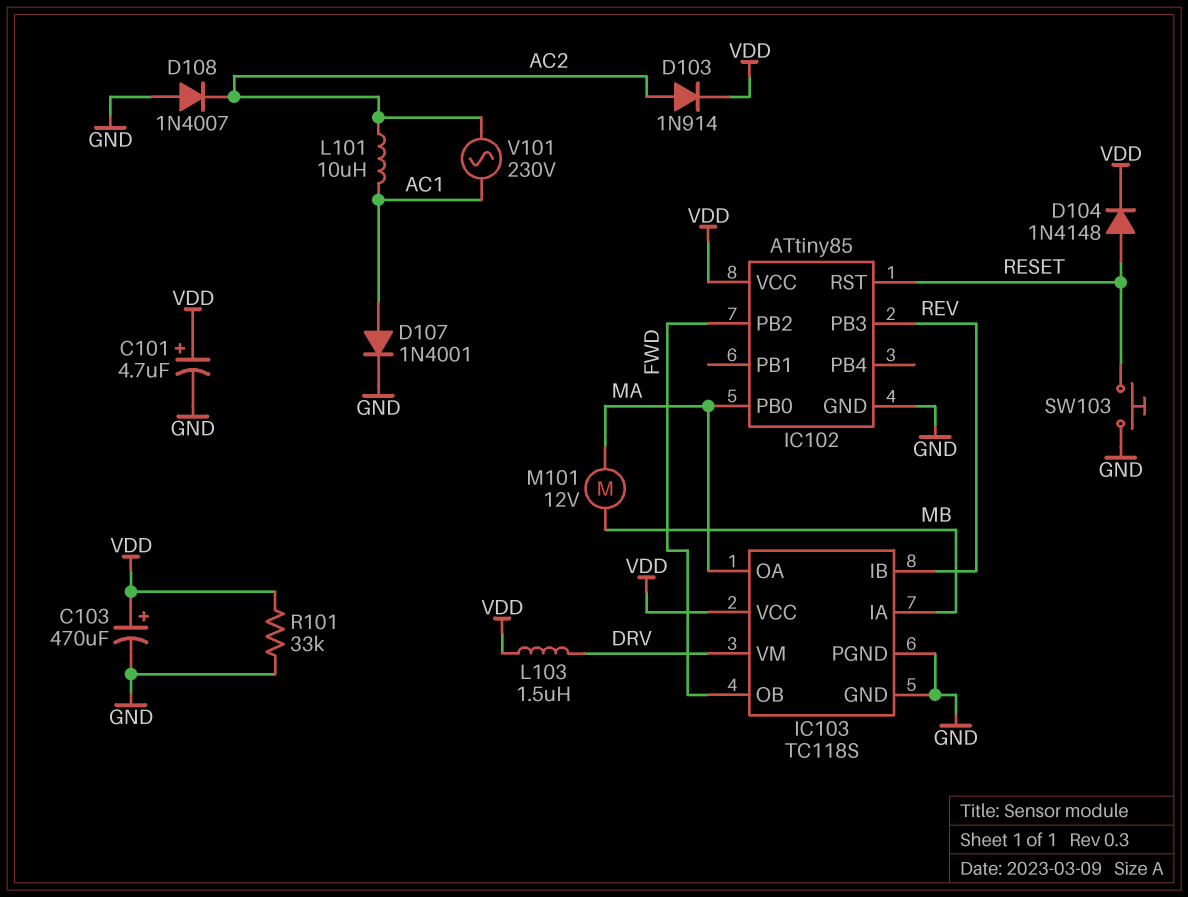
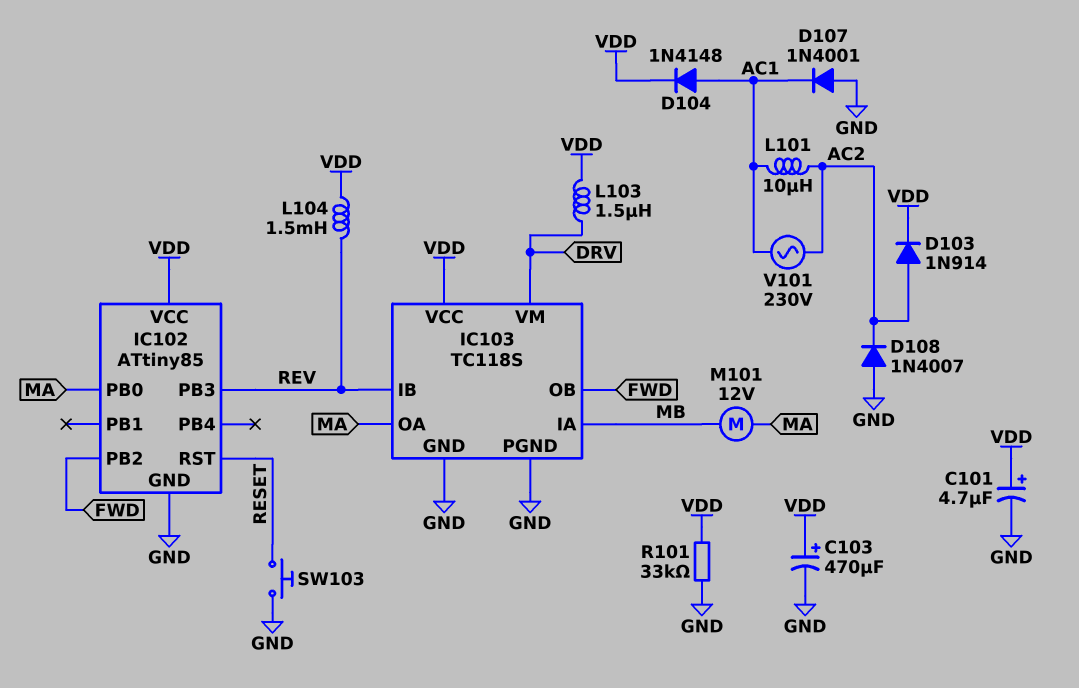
D104: diode 1N4148 (A RESET, K VDD) -> diode 1N4148 (A AC1, K VDD)
D107: diode 1N4001 (A AC1, K GND) -> diode 1N4001 (A GND, K AC1)
L104: none -> 1.5mH (REV, VDD)

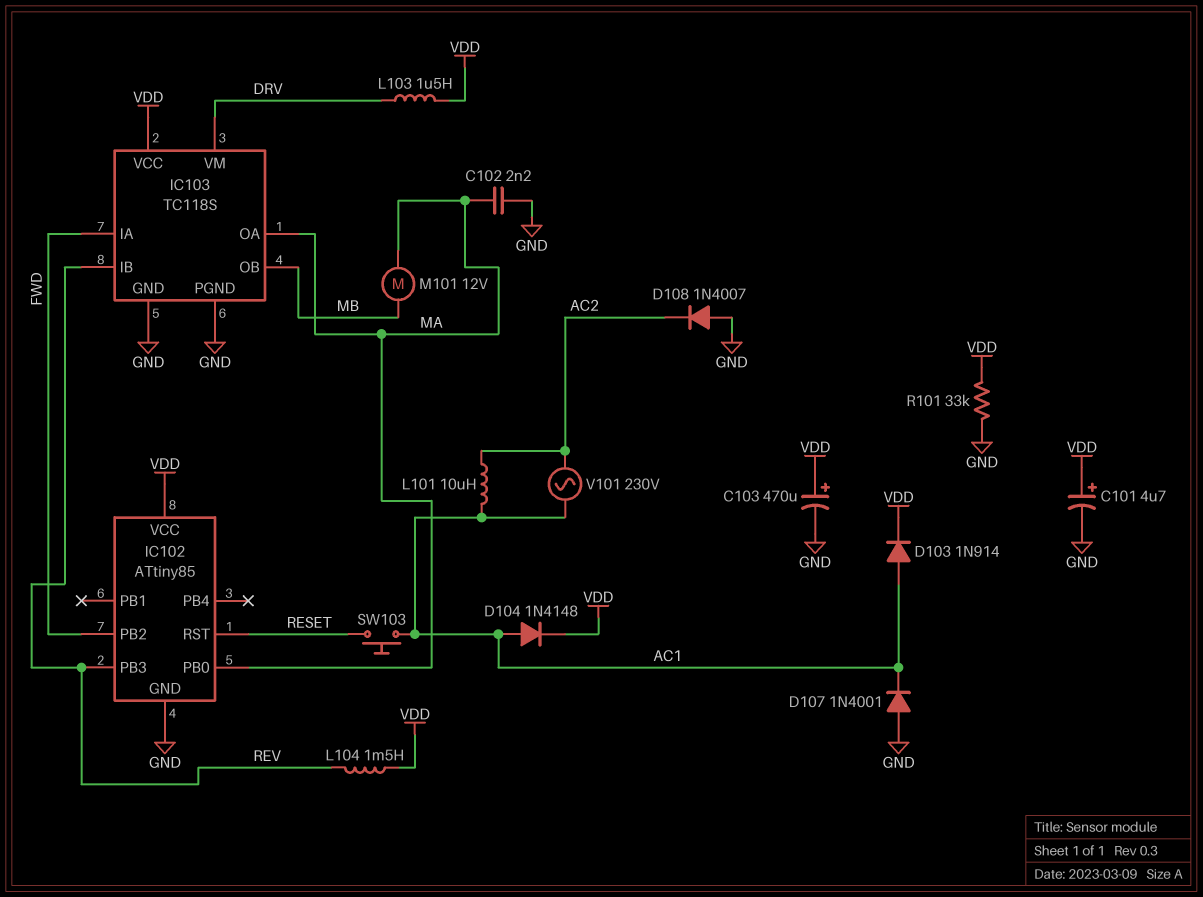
C102: none -> 2.2nF (GND, MA)
D103: diode 1N914 (A AC2, K VDD) -> diode 1N914 (A AC1, K VDD)
IC103 pin IA: MB -> FWD
IC103 pin OB: FWD -> MB
SW103: button (GND, RESET) -> button (AC1, RESET)

